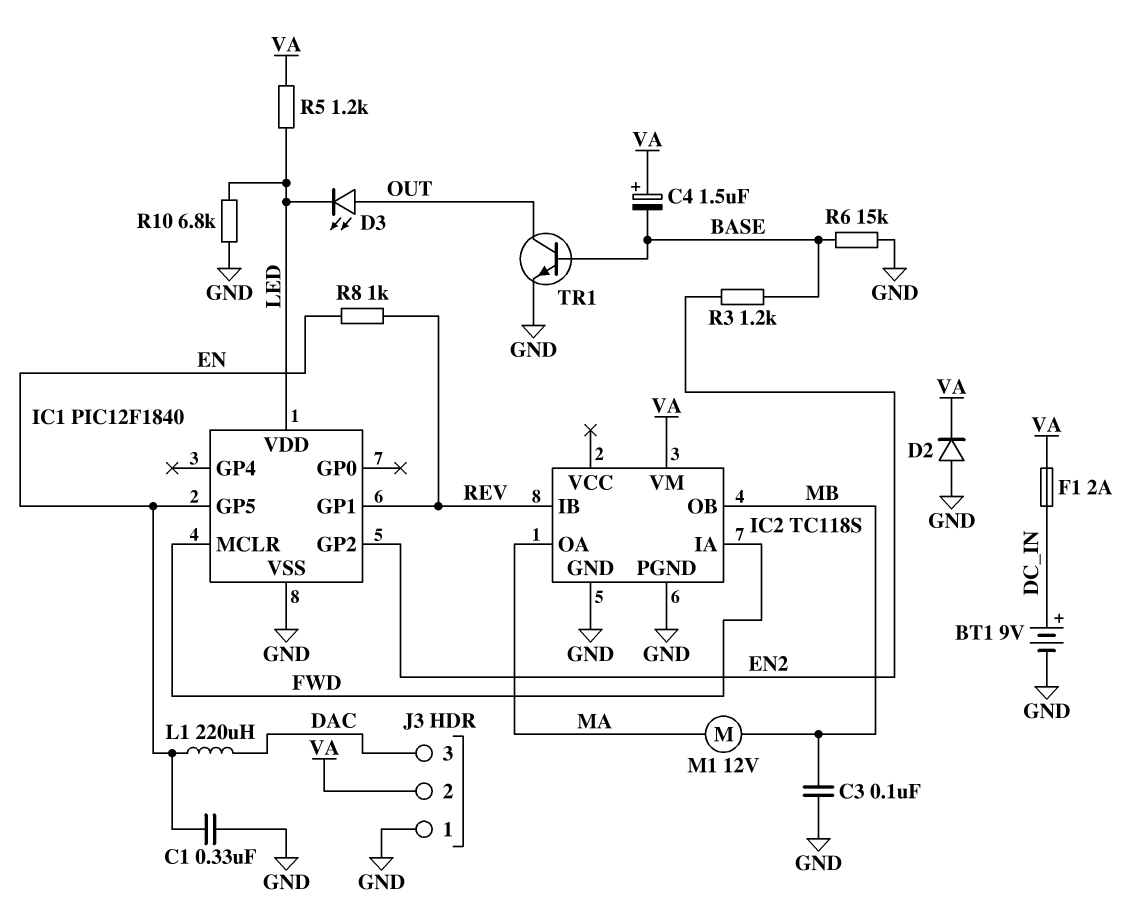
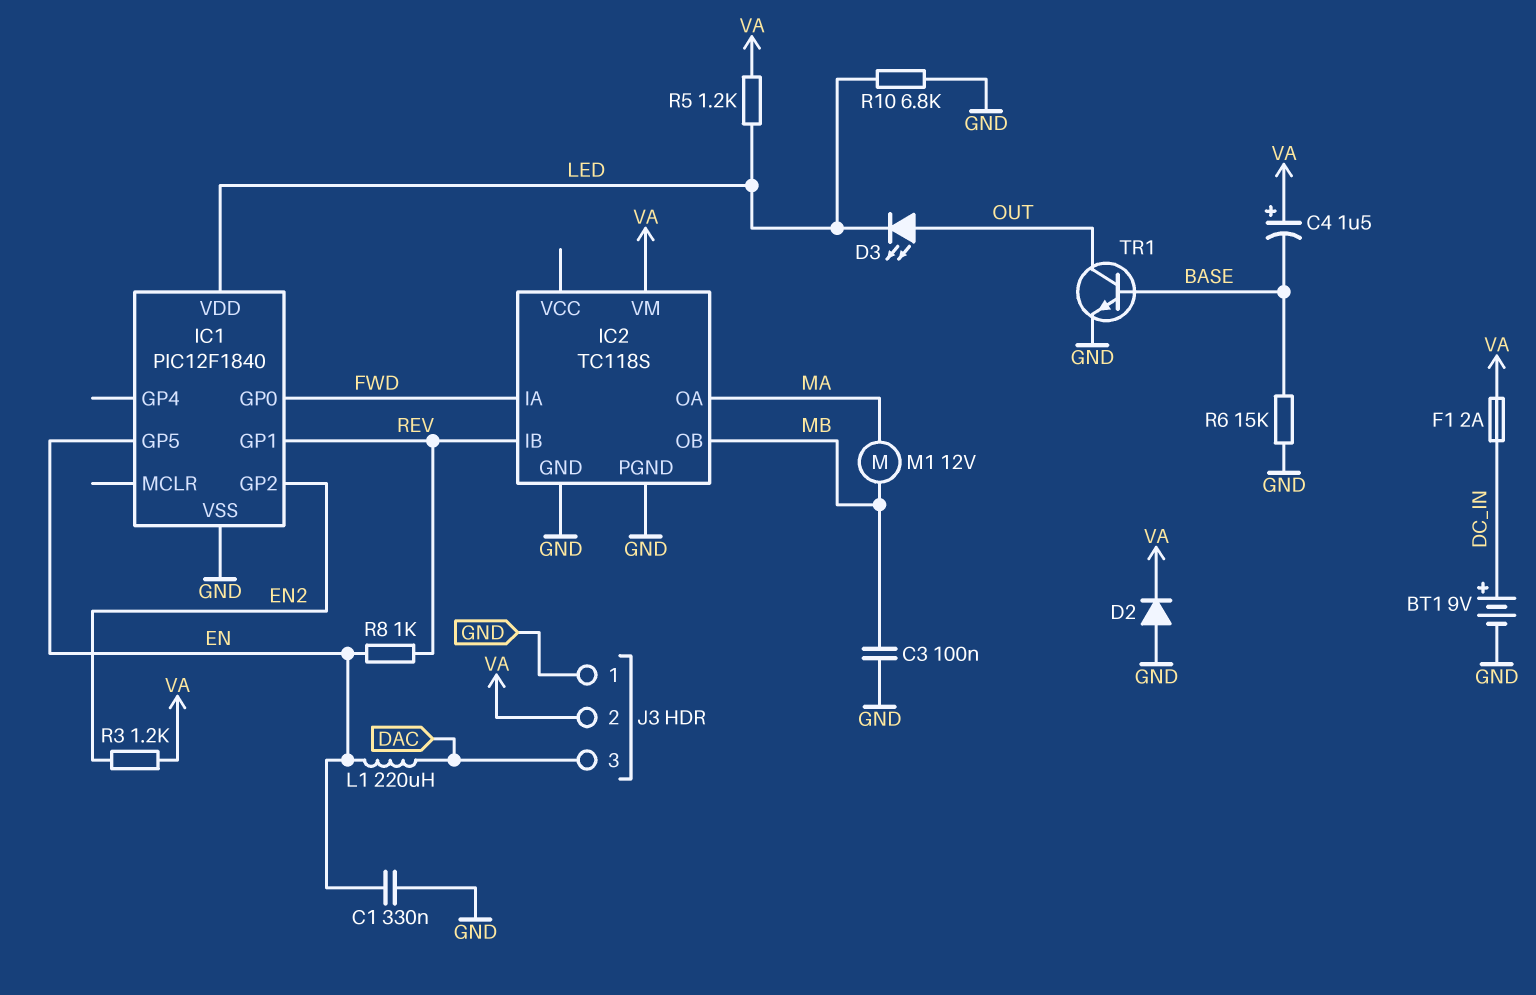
IC1 pin GP0: none -> FWD
IC1 pin MCLR: FWD -> none
R3: 1.2k (BASE, EN2) -> 1.2k (EN2, VA)

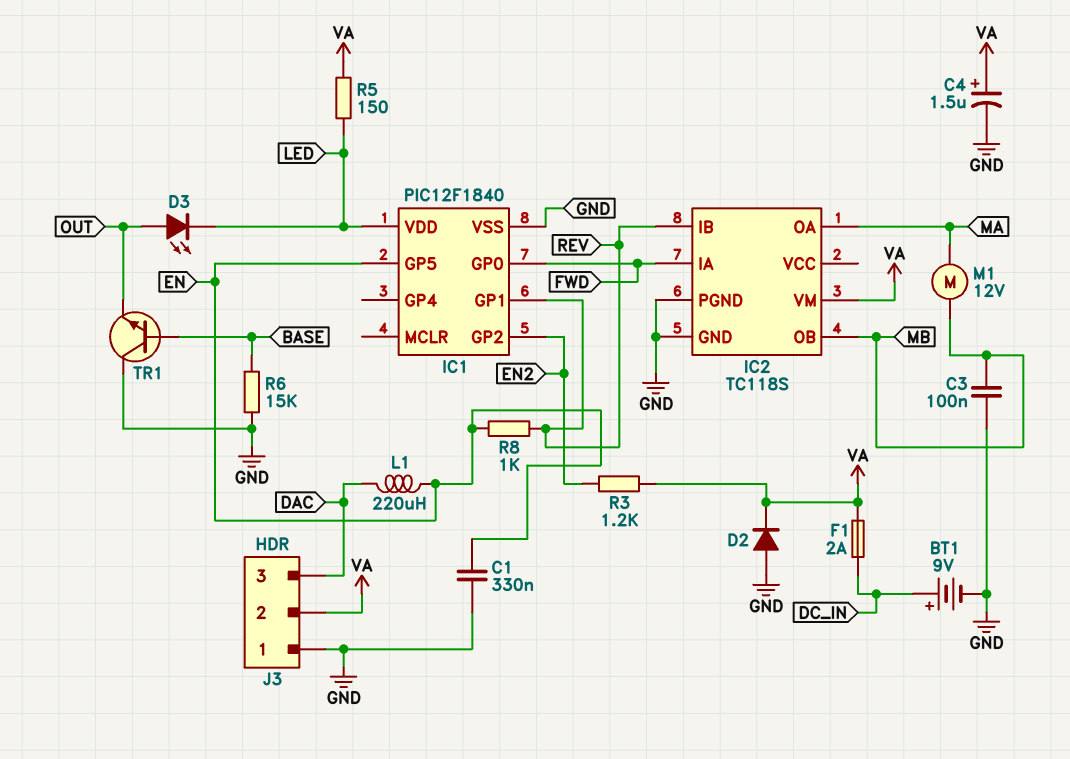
C4: 1.5uF (plus VA, minus BASE) -> 1.5uF (plus VA, minus GND)
R5: 1.2k (LED, VA) -> 150 (LED, VA)
R10: 6.8k (GND, LED) -> none
TR1: NPN (B BASE, C OUT, E GND) -> NPN (B BASE, C GND, E OUT)

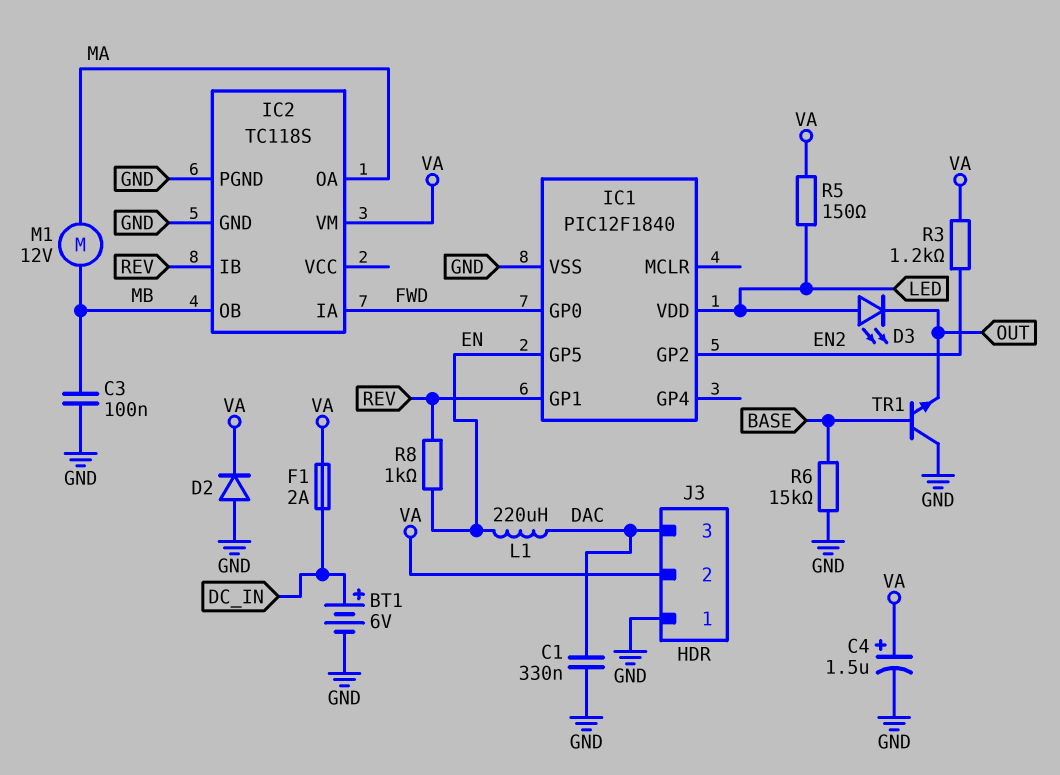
BT1: 9V (plus DC_IN, minus GND) -> 6V (plus DC_IN, minus GND)
C1: 330nF (EN, GND) -> 330nF (DAC, GND)
D3: LED (A OUT, K LED) -> LED (A LED, K OUT)

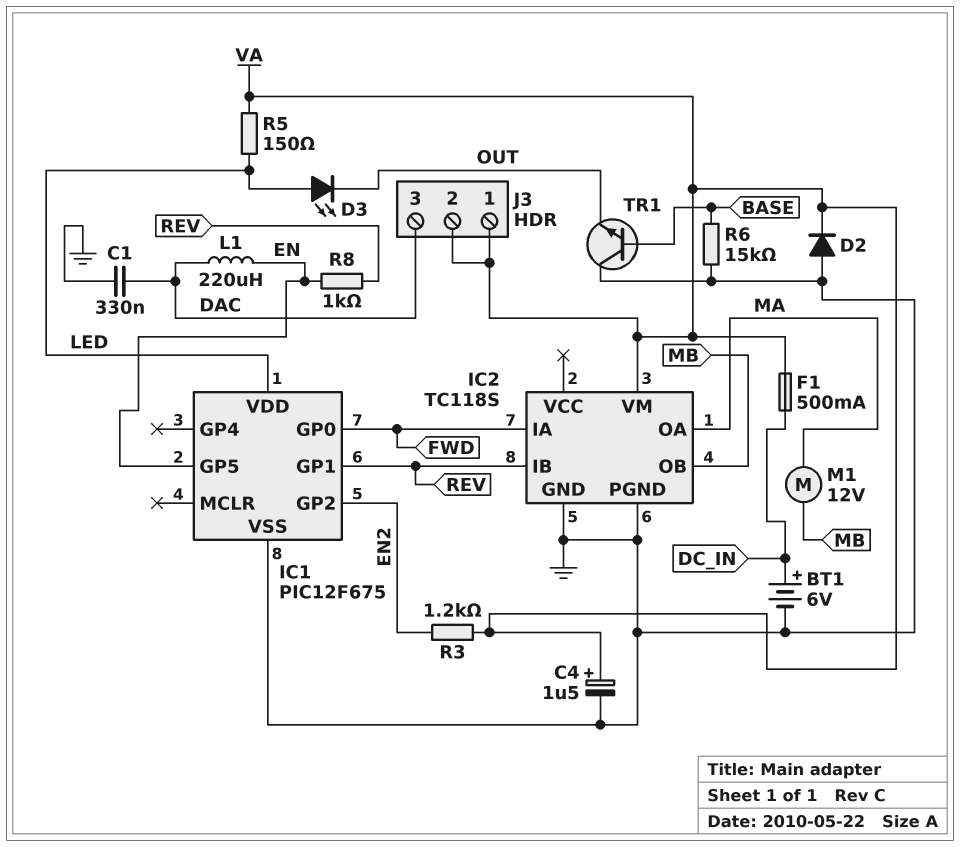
C3: 100nF (GND, MB) -> none
F1: 2A (DC_IN, VA) -> 500mA (DC_IN, VA)
IC1: PIC12F1840 -> PIC12F675
J3 pin 1: GND -> VA

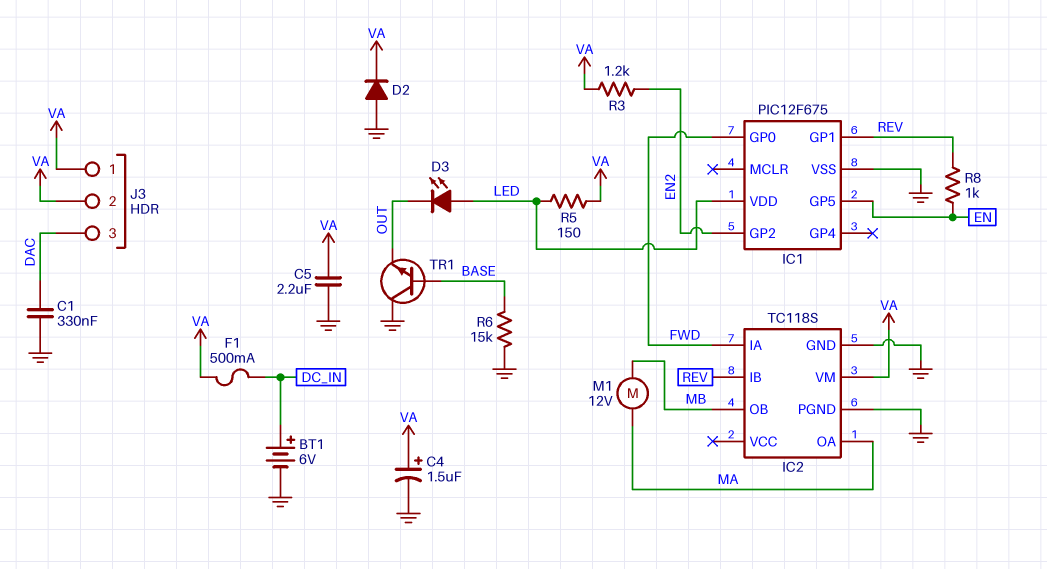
C5: none -> 2.2uF (GND, VA)
L1: 220uH (DAC, EN) -> none

